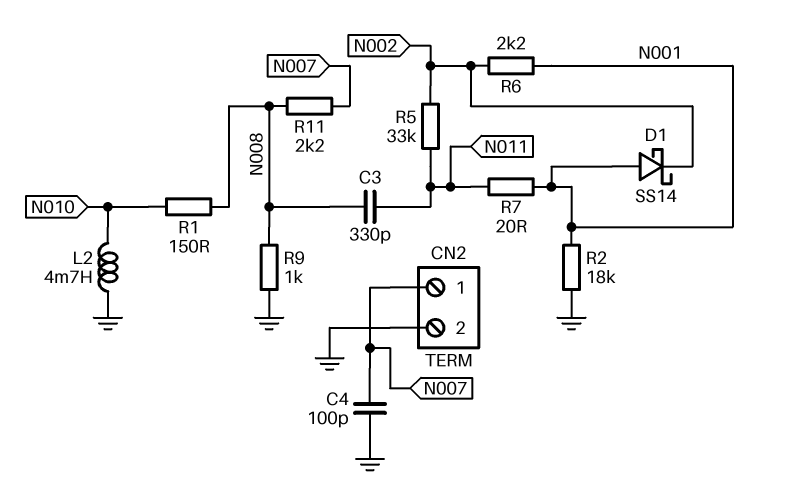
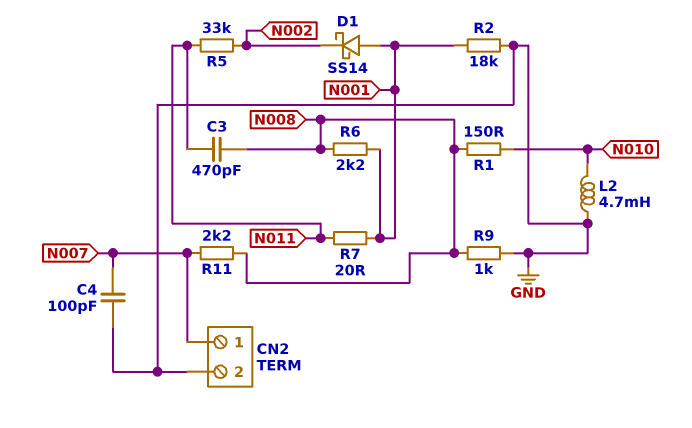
C3: 330pF (N008, N011) -> 470pF (N008, N011)
R6: 2.2k (N001, N002) -> 2.2k (N001, N008)

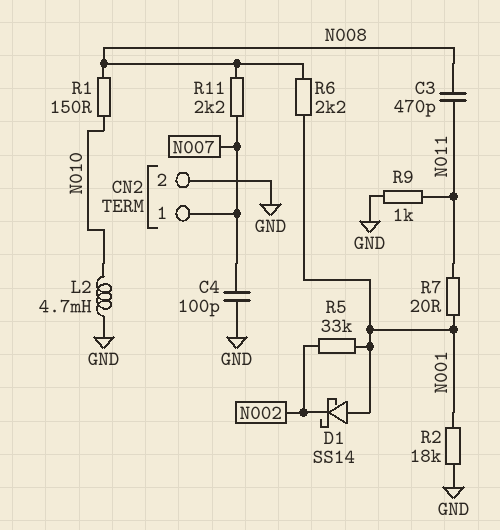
R5: 33k (N002, N011) -> 33k (N001, N002)
R9: 1k (GND, N008) -> 1k (GND, N011)

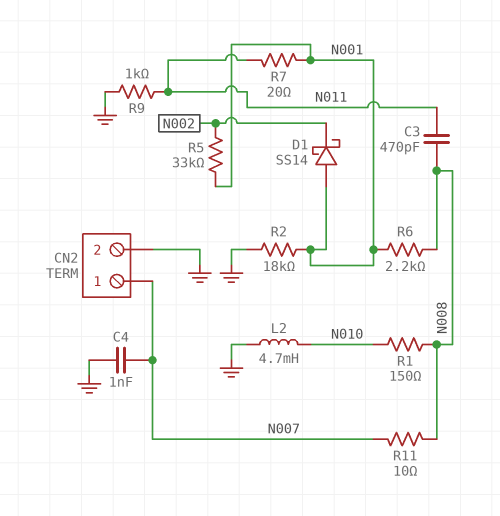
C4: 100pF (GND, N007) -> 1nF (GND, N007)
R11: 2.2k (N007, N008) -> 10 (N007, N008)

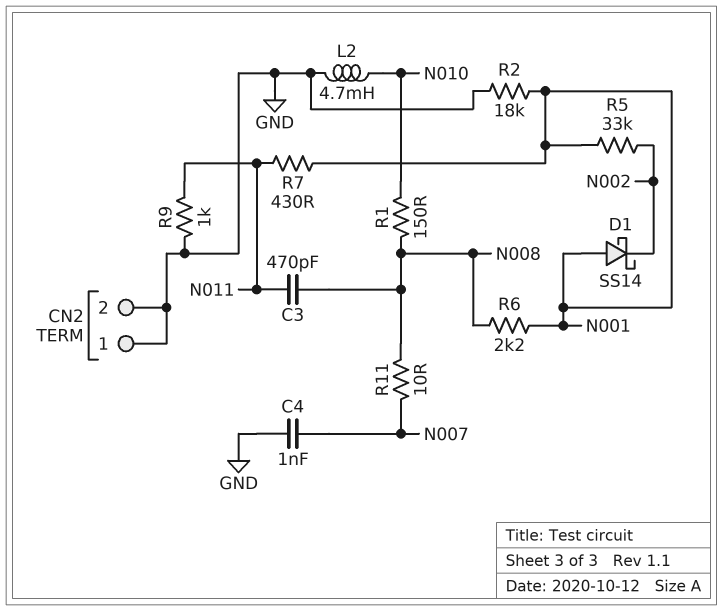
CN2 pin 1: N007 -> GND
R7: 20 (N001, N011) -> 430 (N001, N011)

